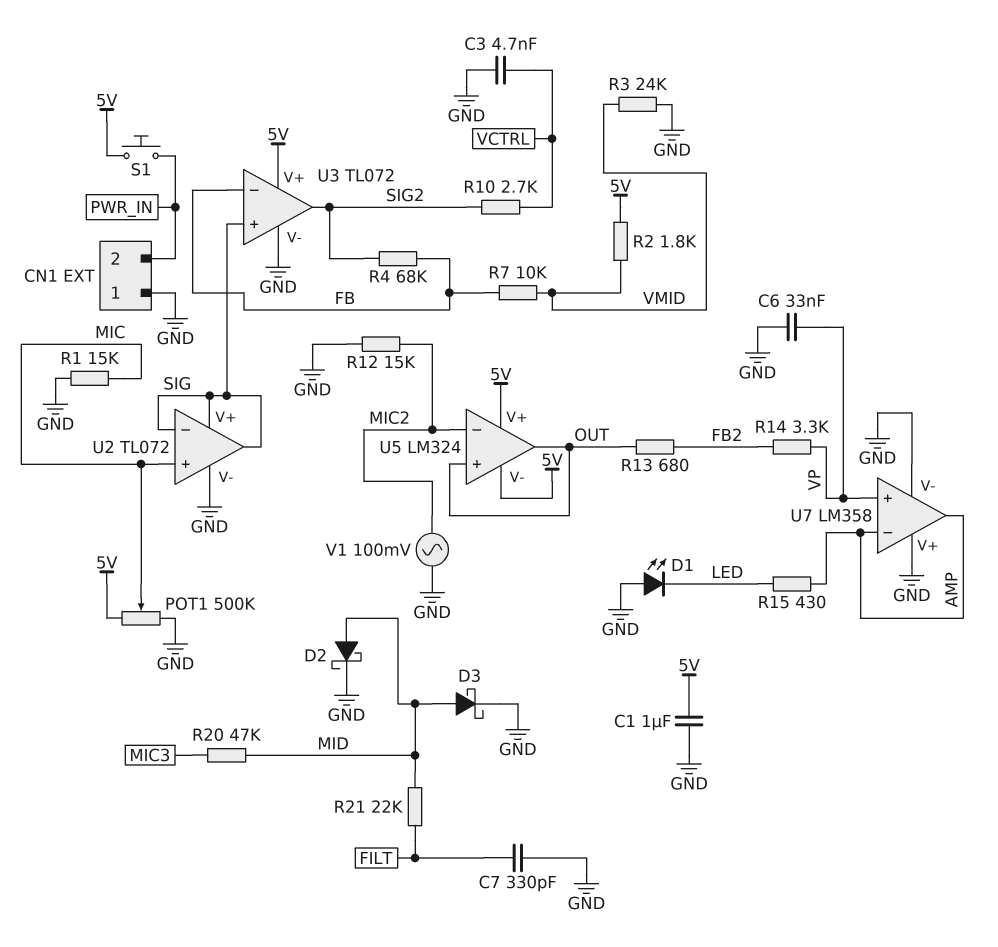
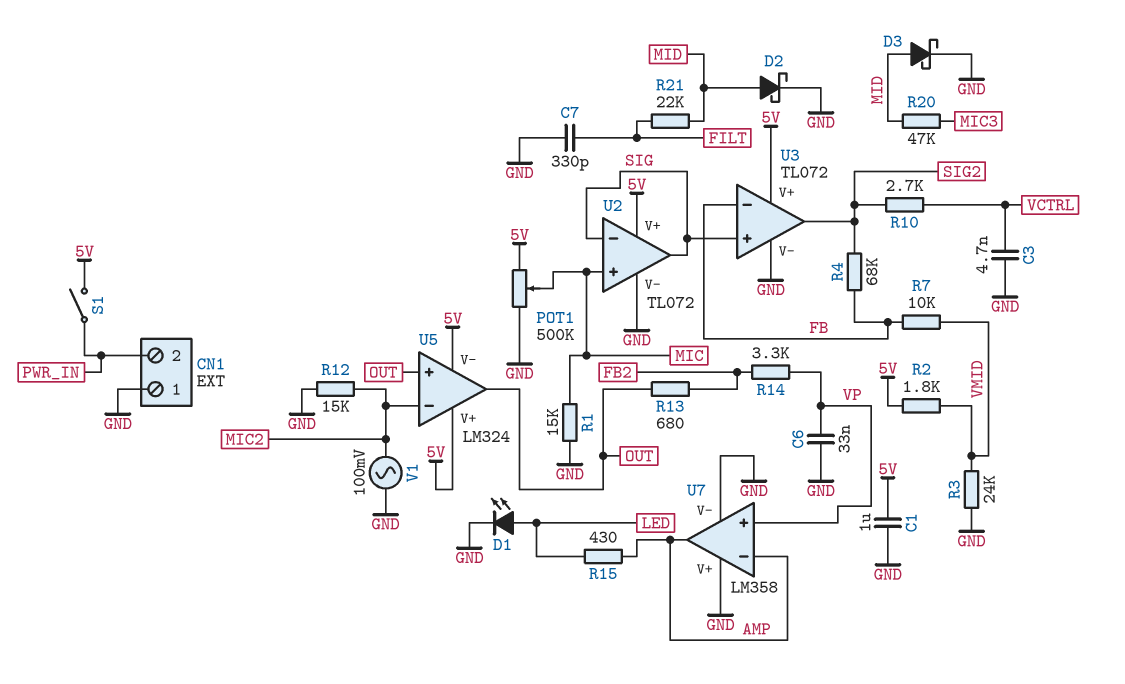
D1: LED (A GND, K LED) -> LED (A LED, K GND)
S1: button (5V, PWR_IN) -> switch (5V, PWR_IN)
U2 pin V+: SIG -> 5V

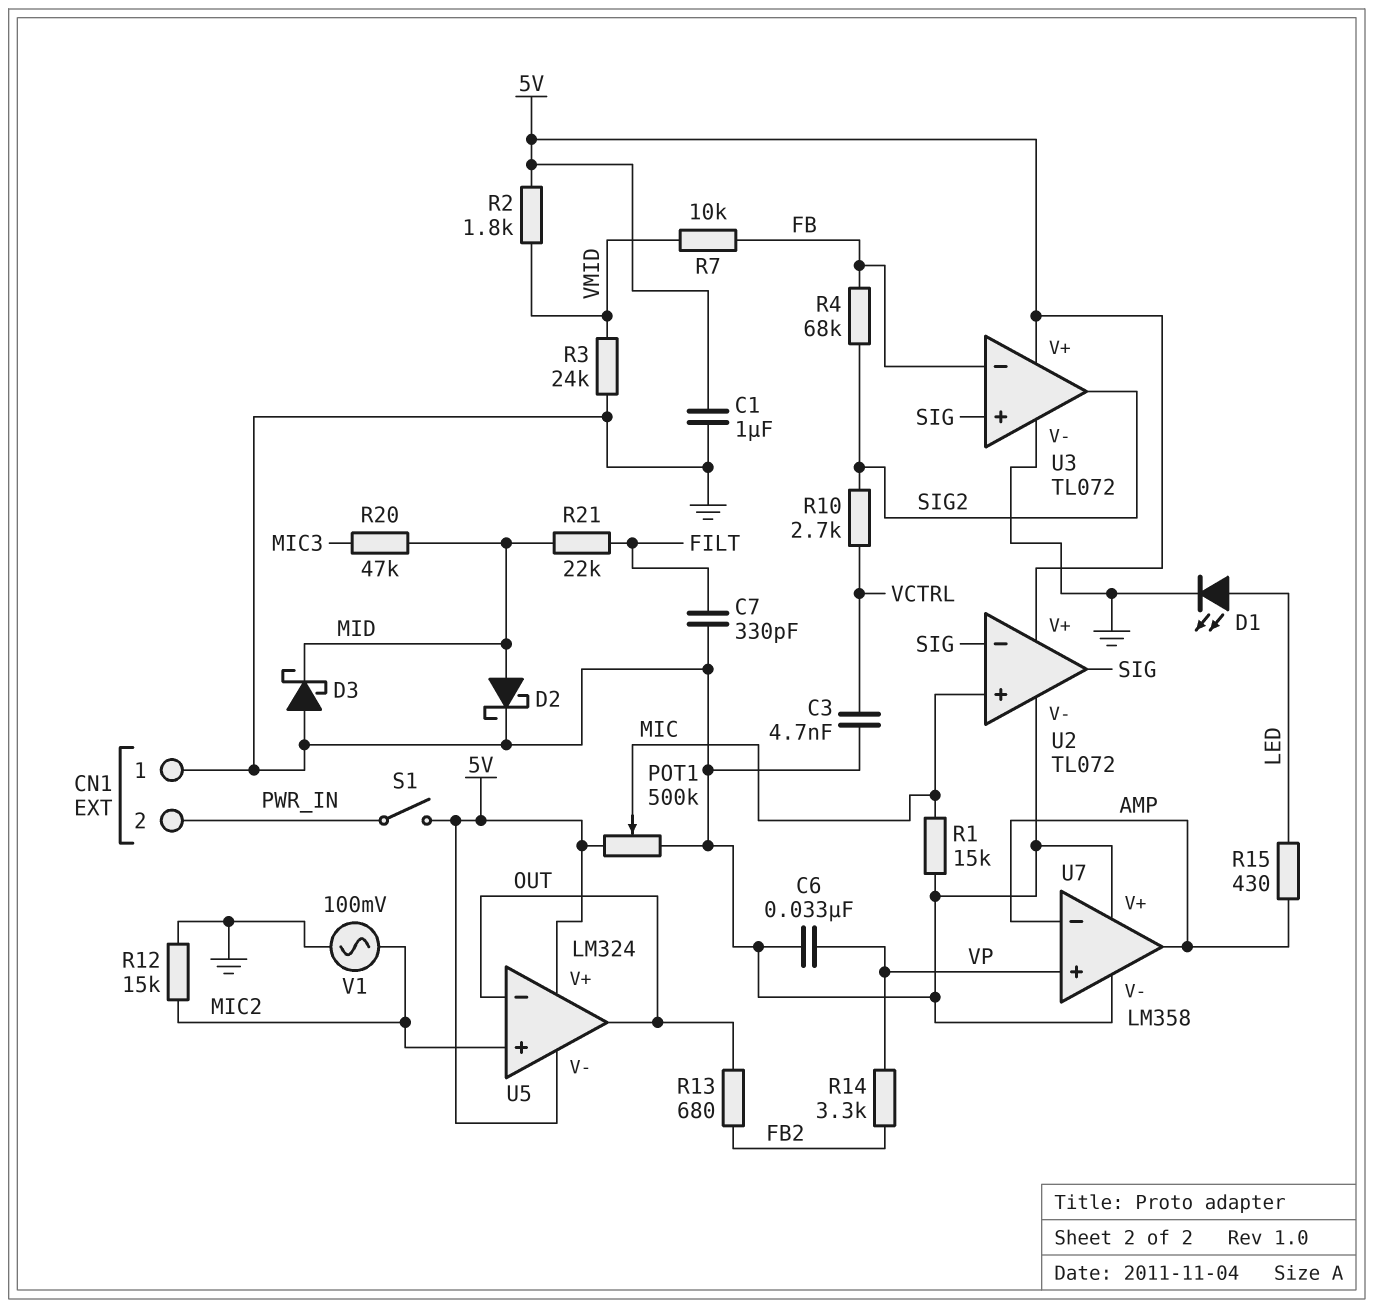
D3: schottky (A MID, K GND) -> schottky (A GND, K MID)
U5 pin in+: OUT -> MIC2
U5 pin in-: MIC2 -> OUT

